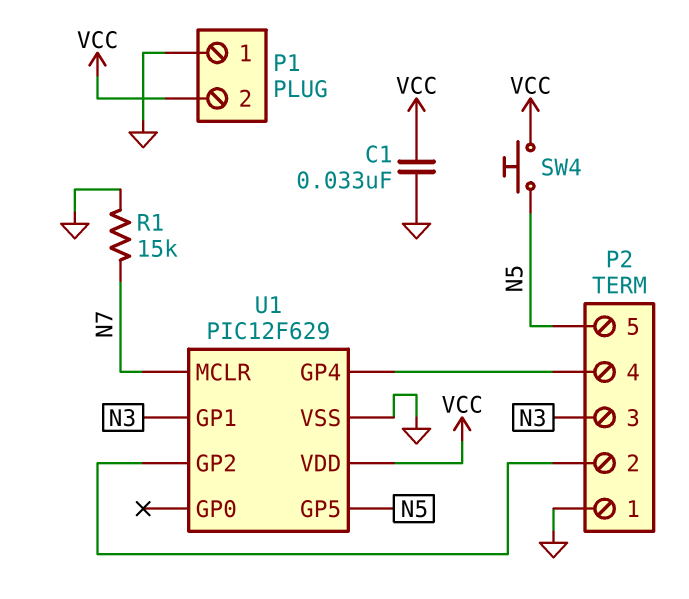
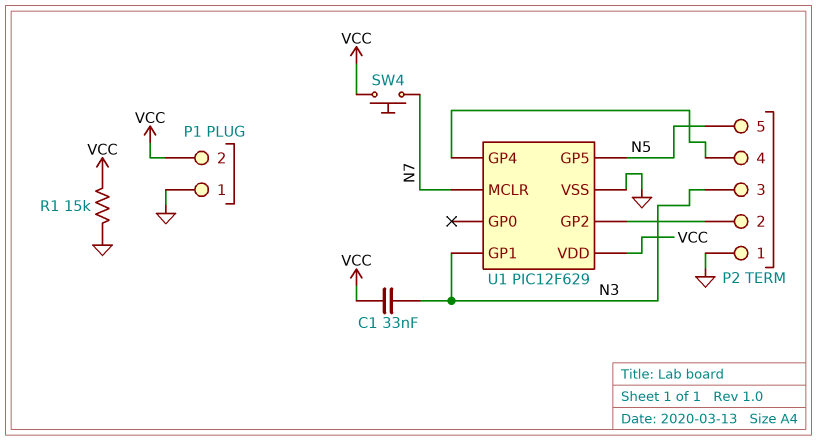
C1: 33nF (GND, VCC) -> 33nF (N3, VCC)
R1: 15k (GND, N7) -> 15k (GND, VCC)
SW4: button (N5, VCC) -> button (N7, VCC)

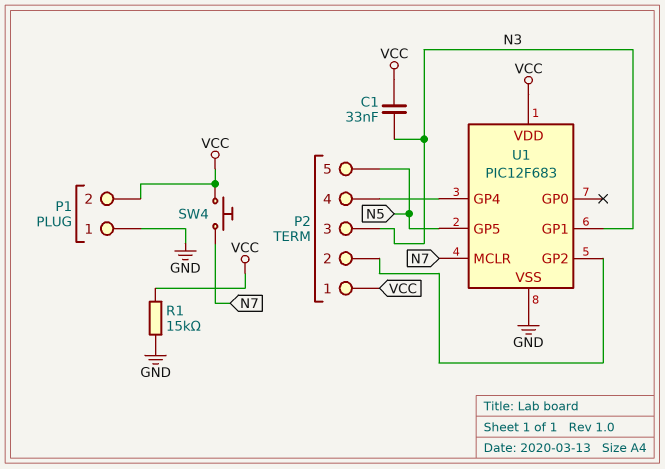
P2 pin 1: GND -> VCC
U1: PIC12F629 -> PIC12F683

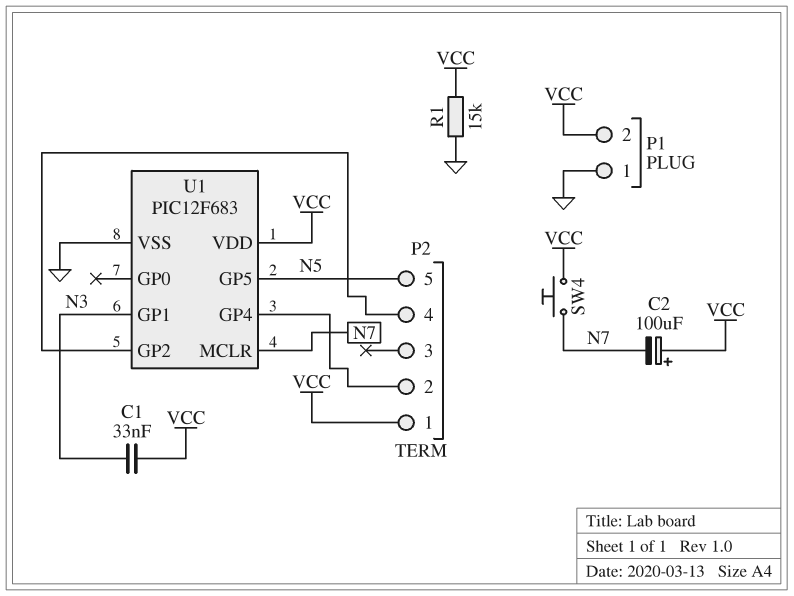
C2: none -> 100uF (plus VCC, minus N7)
P2 pin 3: N3 -> none
U1 pin GP2: P2/2 -> P2/4
U1 pin GP4: P2/4 -> P2/2

